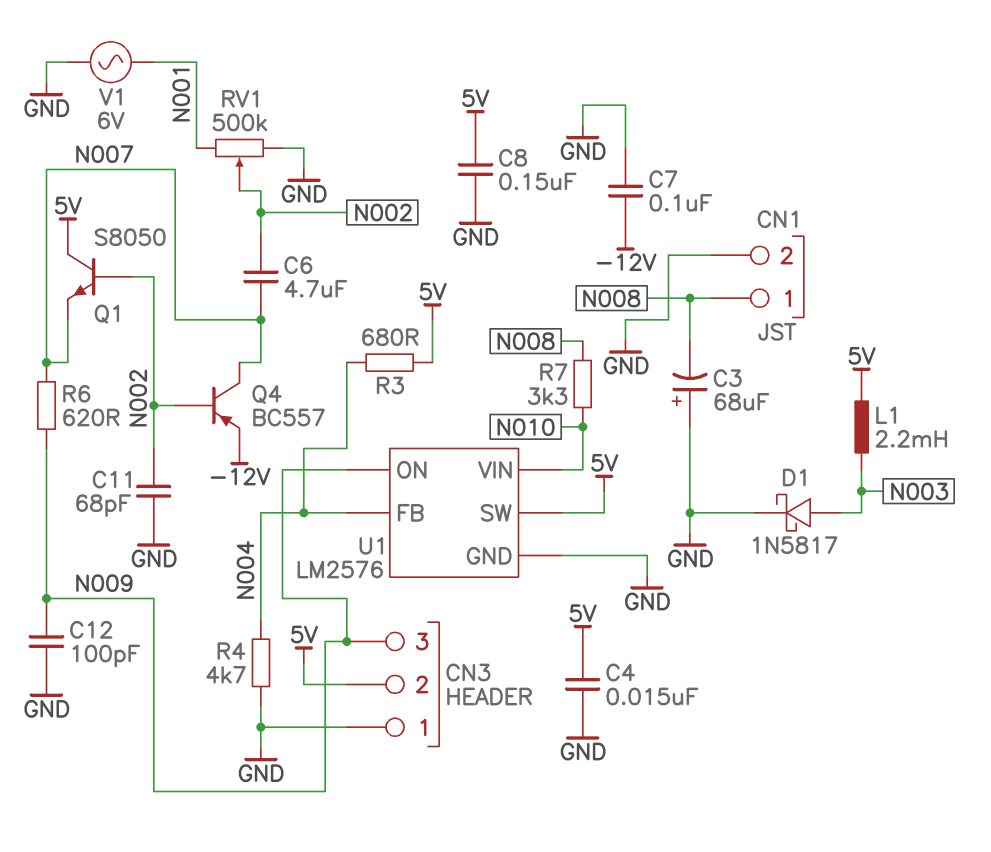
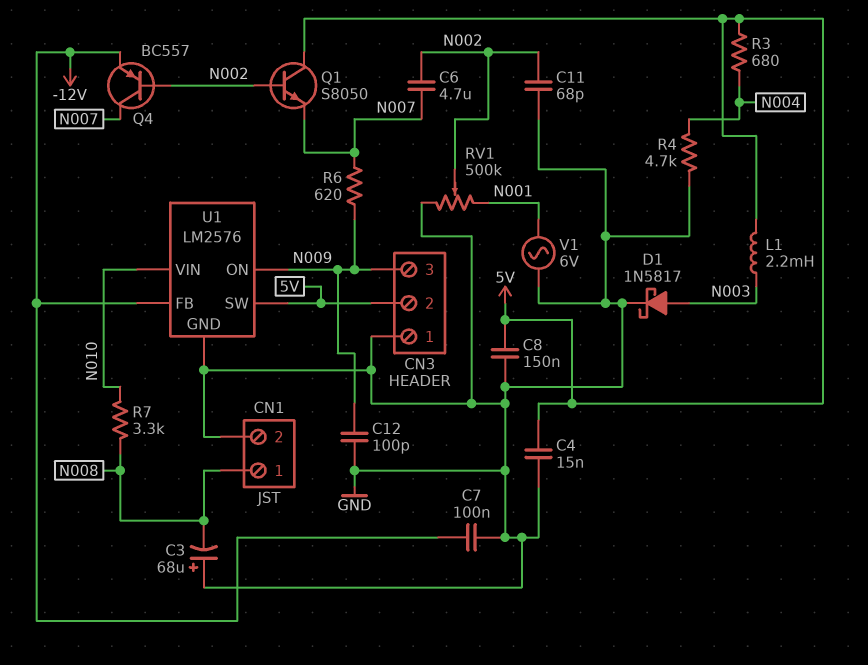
U1 pin FB: N004 -> -12V

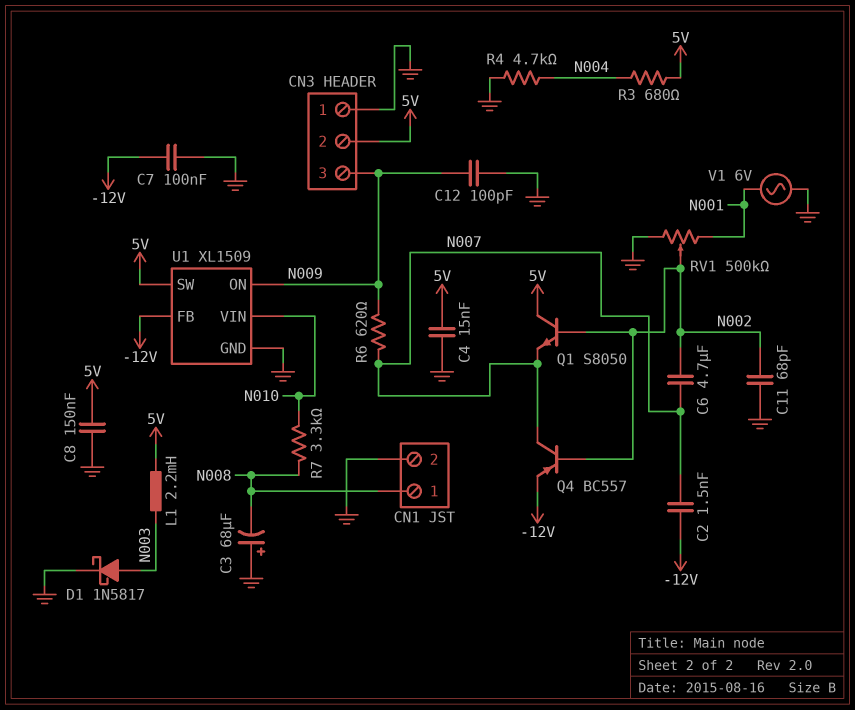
C2: none -> 1.5nF (-12V, N007)
U1: LM2576 -> XL1509

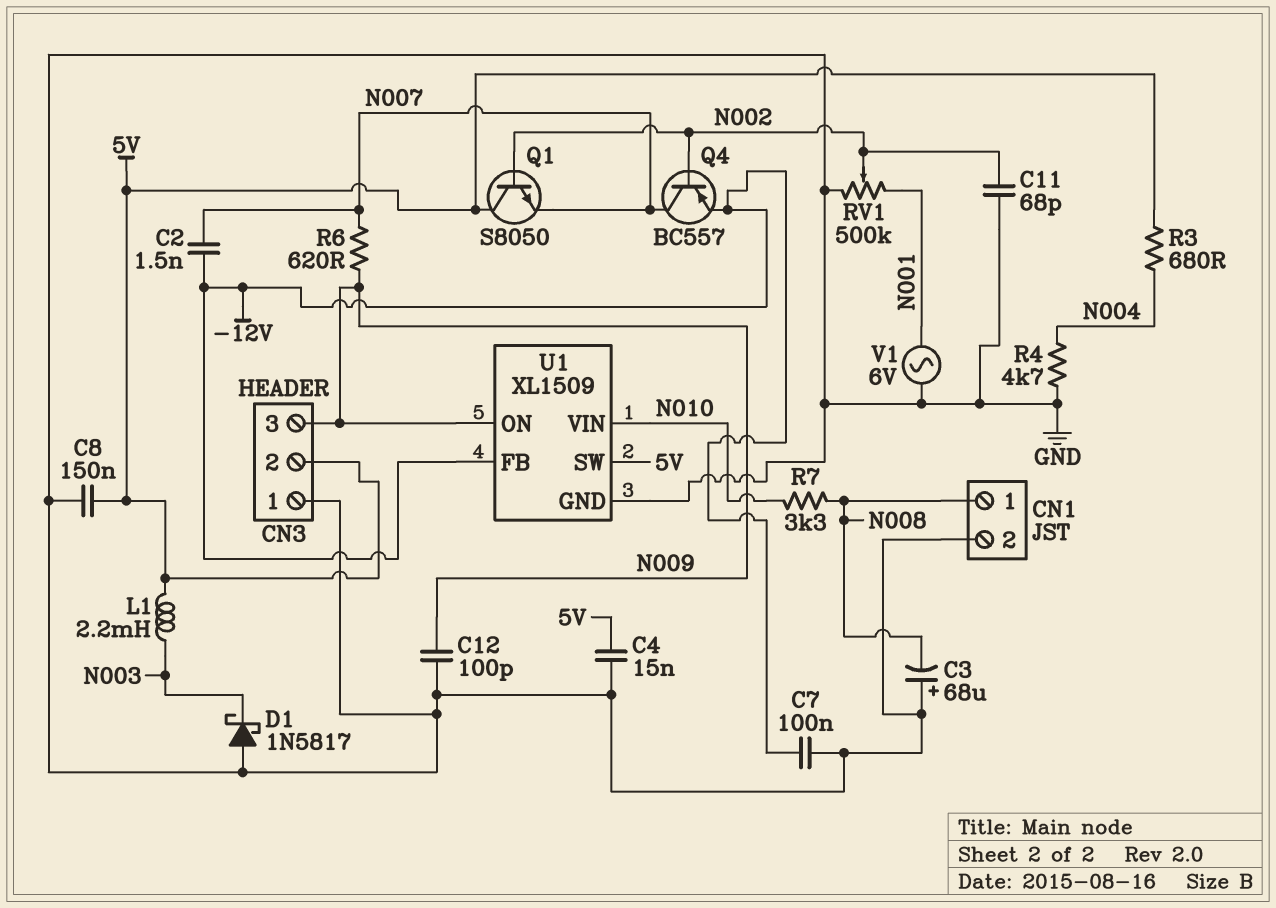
C6: 4.7uF (N002, N007) -> none
D1: schottky 1N5817 (A N003, K GND) -> schottky 1N5817 (A GND, K N003)

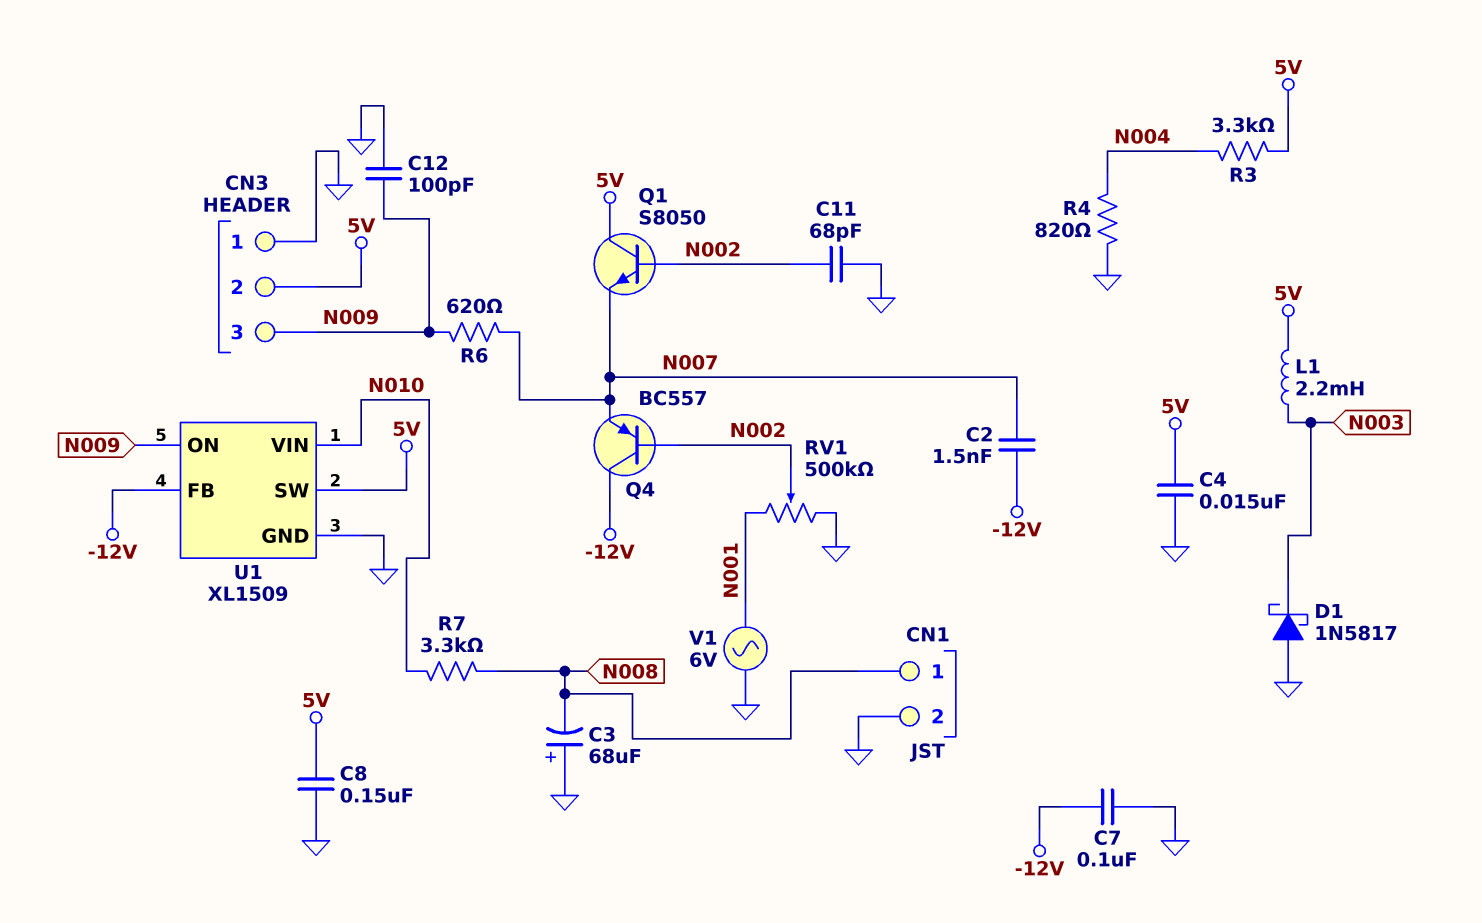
Q4: PNP BC557 (B N002, C N007, E -12V) -> PNP BC557 (B N002, C -12V, E N007)
R3: 680 (5V, N004) -> 3.3k (5V, N004)
R4: 4.7k (GND, N004) -> 820 (GND, N004)

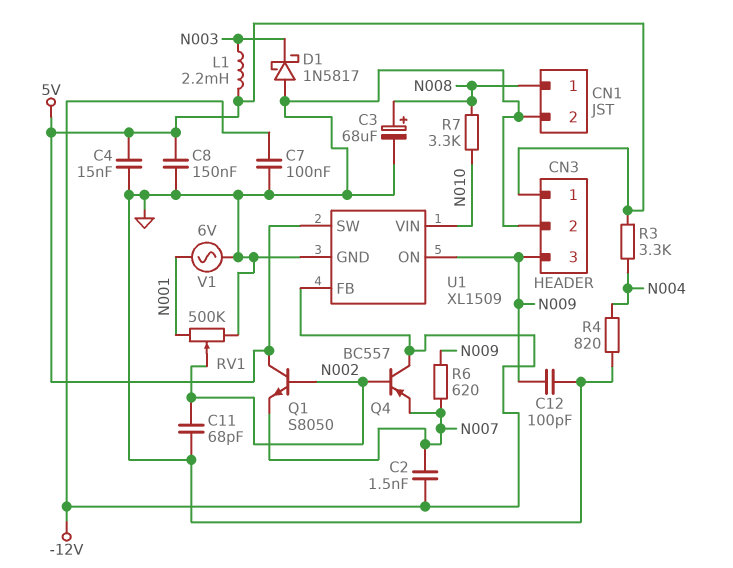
C3: 68uF (plus GND, minus N008) -> 68uF (plus N008, minus GND)
CN3 pin 1: GND -> 5V
CN3 pin 2: 5V -> GND

